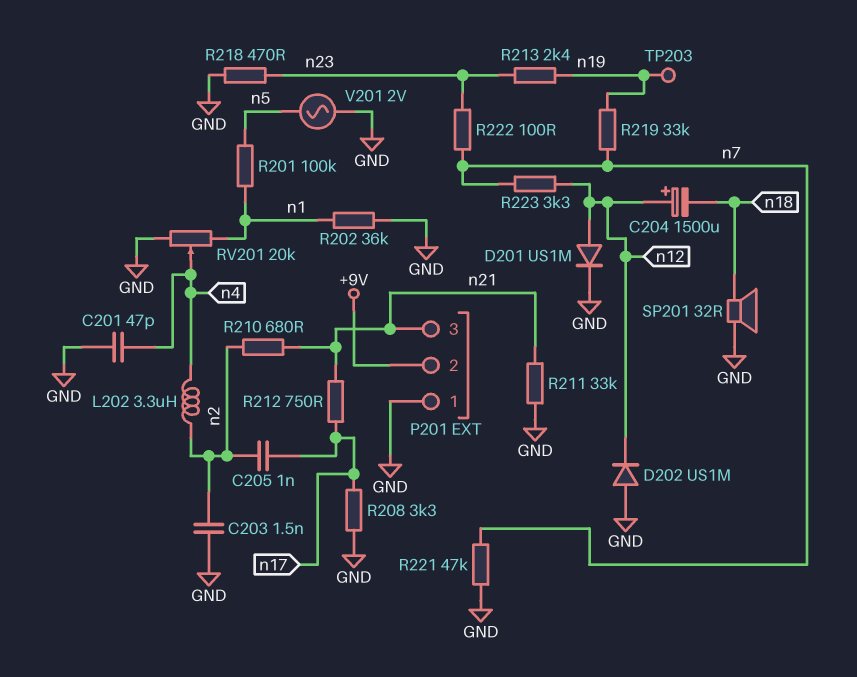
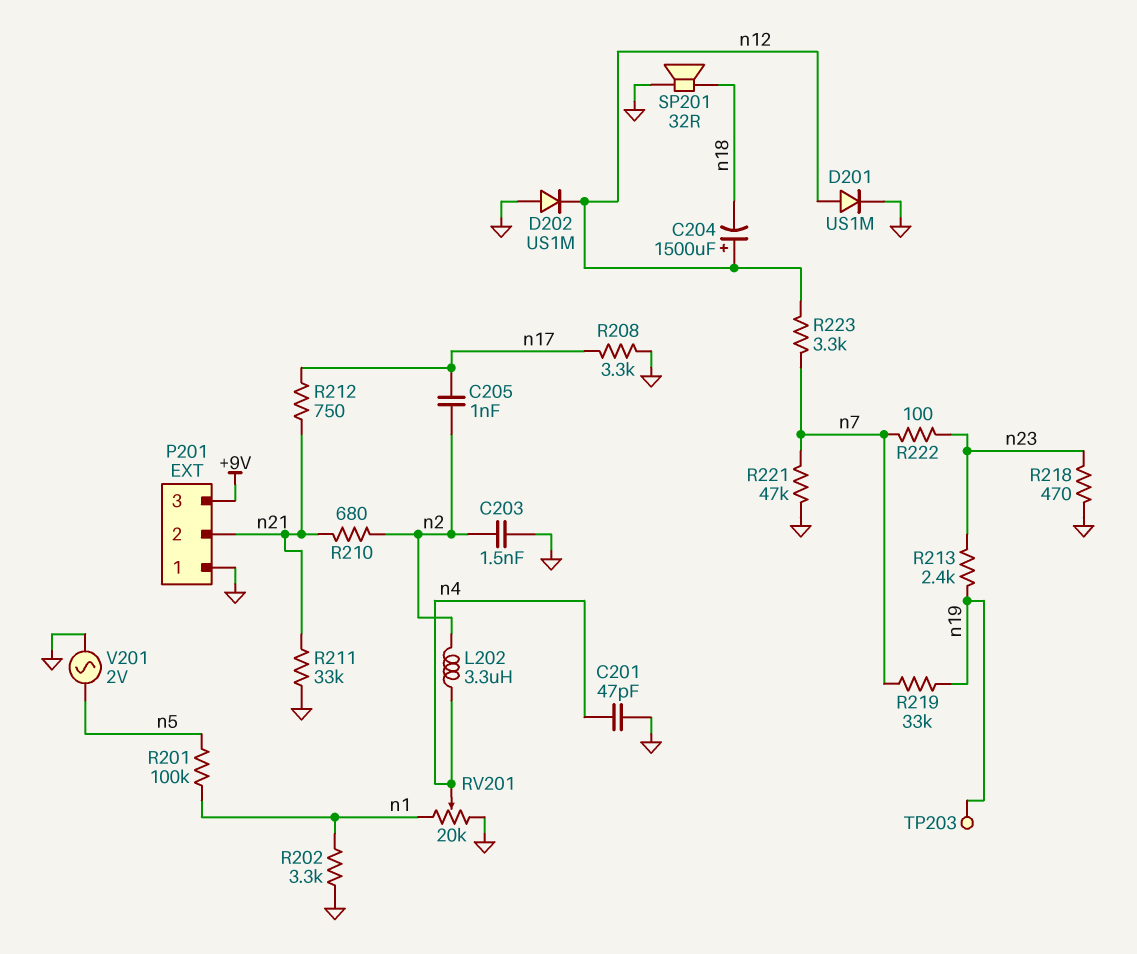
P201 pin 2: +9V -> n21
P201 pin 3: n21 -> +9V
R202: 36k (GND, n1) -> 3.3k (GND, n1)

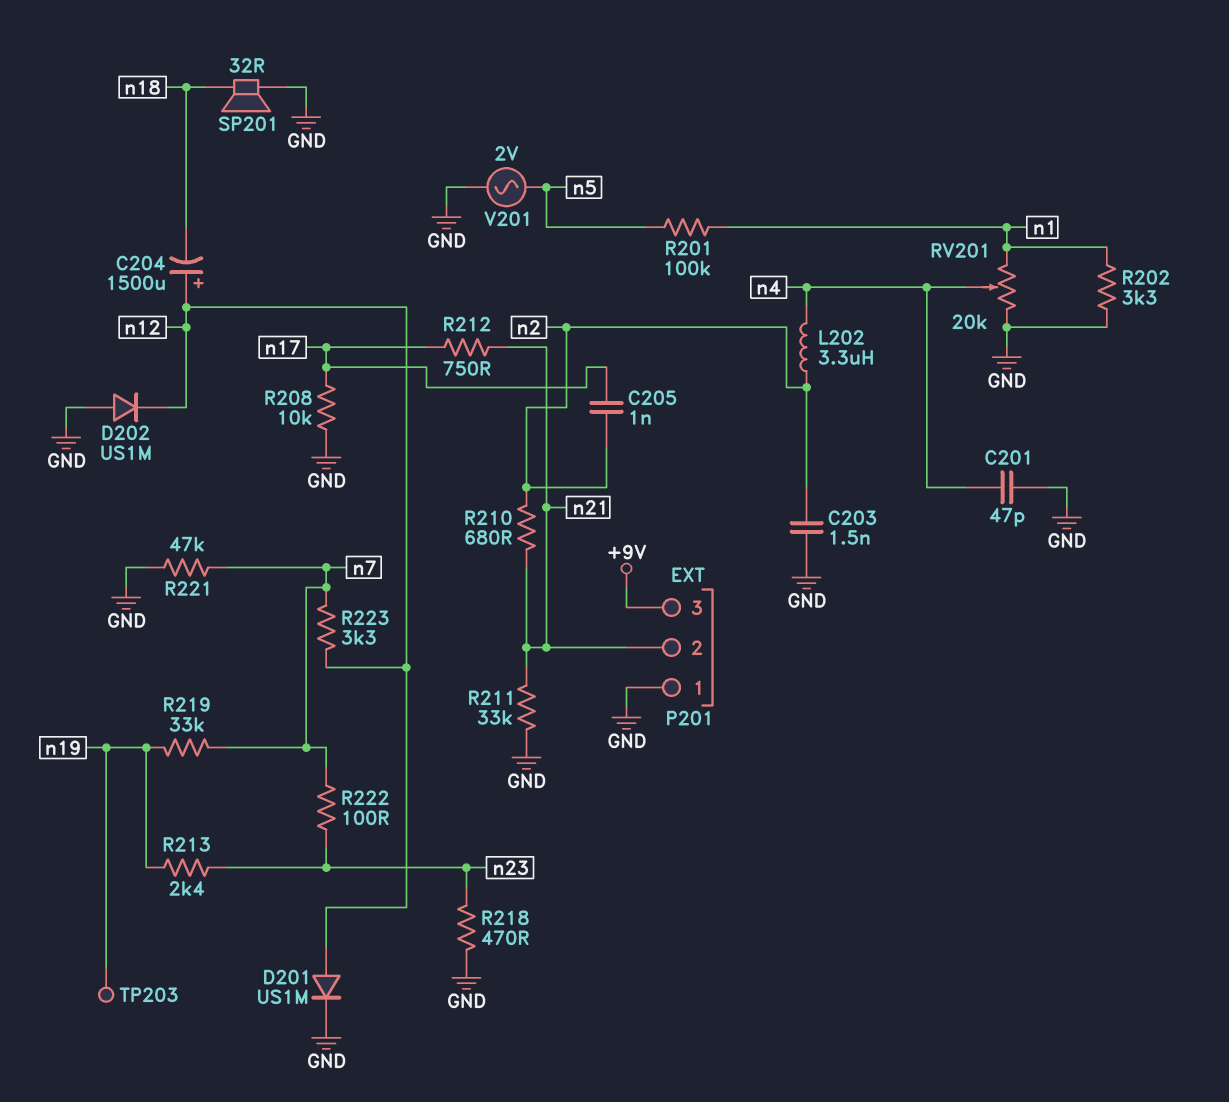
R208: 3.3k (GND, n17) -> 10k (GND, n17)

